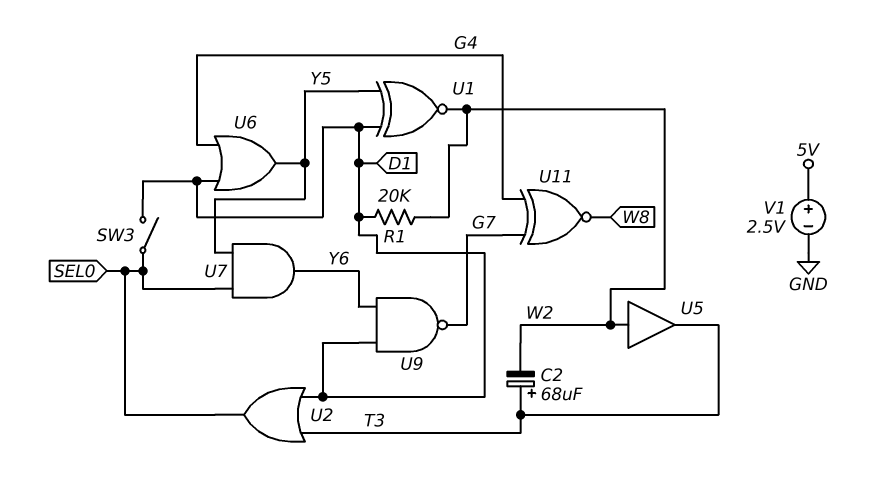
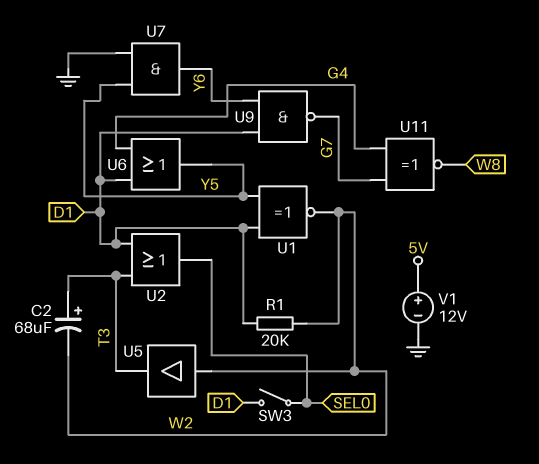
U7: AND (in SEL0, in Y5, out Y6) -> AND (in GND, in Y5, out Y6)
V1: 2.5V (plus 5V, minus GND) -> 12V (plus 5V, minus GND)

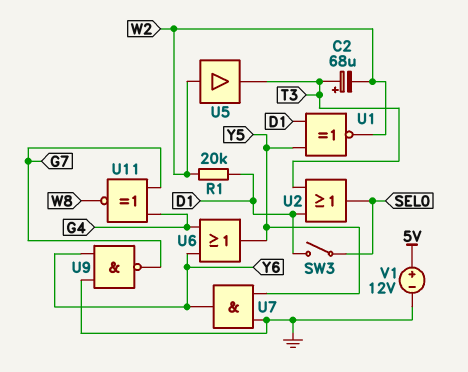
U6: OR (in D1, in G4, out Y5) -> OR (in G4, in Y6, out Y5)
U9: NAND (in D1, in Y6, out G7) -> NAND (in GND, in Y6, out G7)

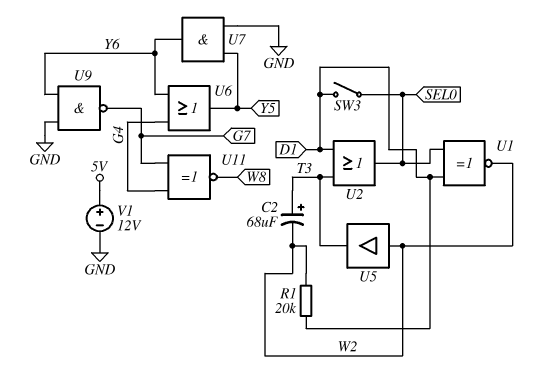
U1: XNOR (in D1, in Y5, out W2) -> XNOR (in D1, in SEL0, out W2)

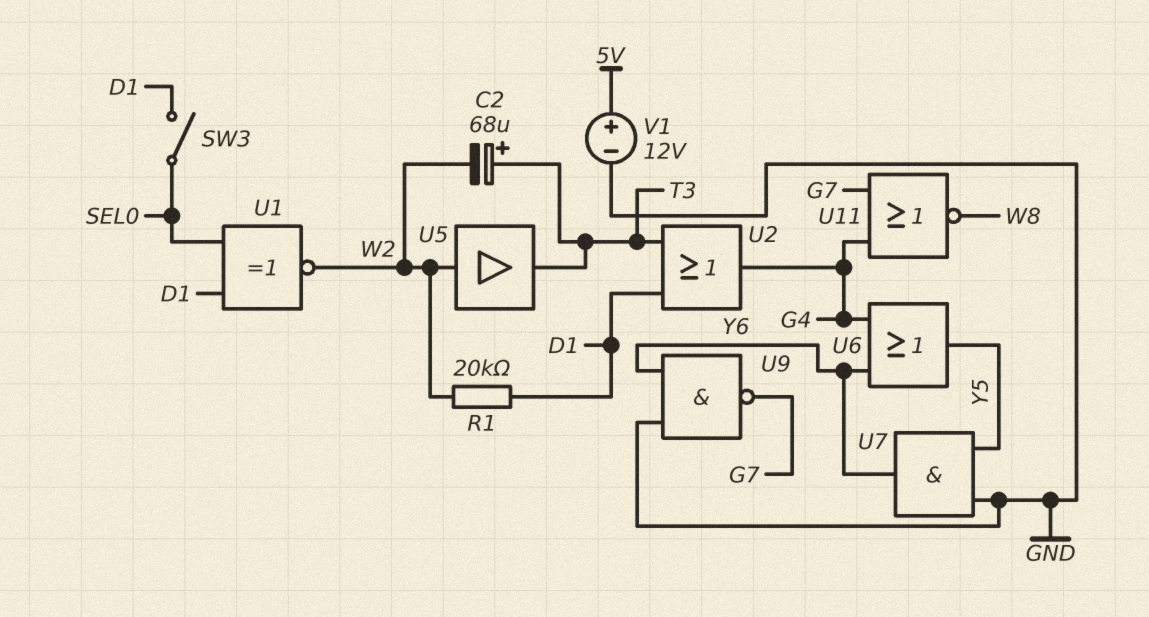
U2: OR (in D1, in T3, out SEL0) -> OR (in D1, in T3, out G4)
U11: XNOR (in G4, in G7, out W8) -> NOR (in G4, in G7, out W8)

